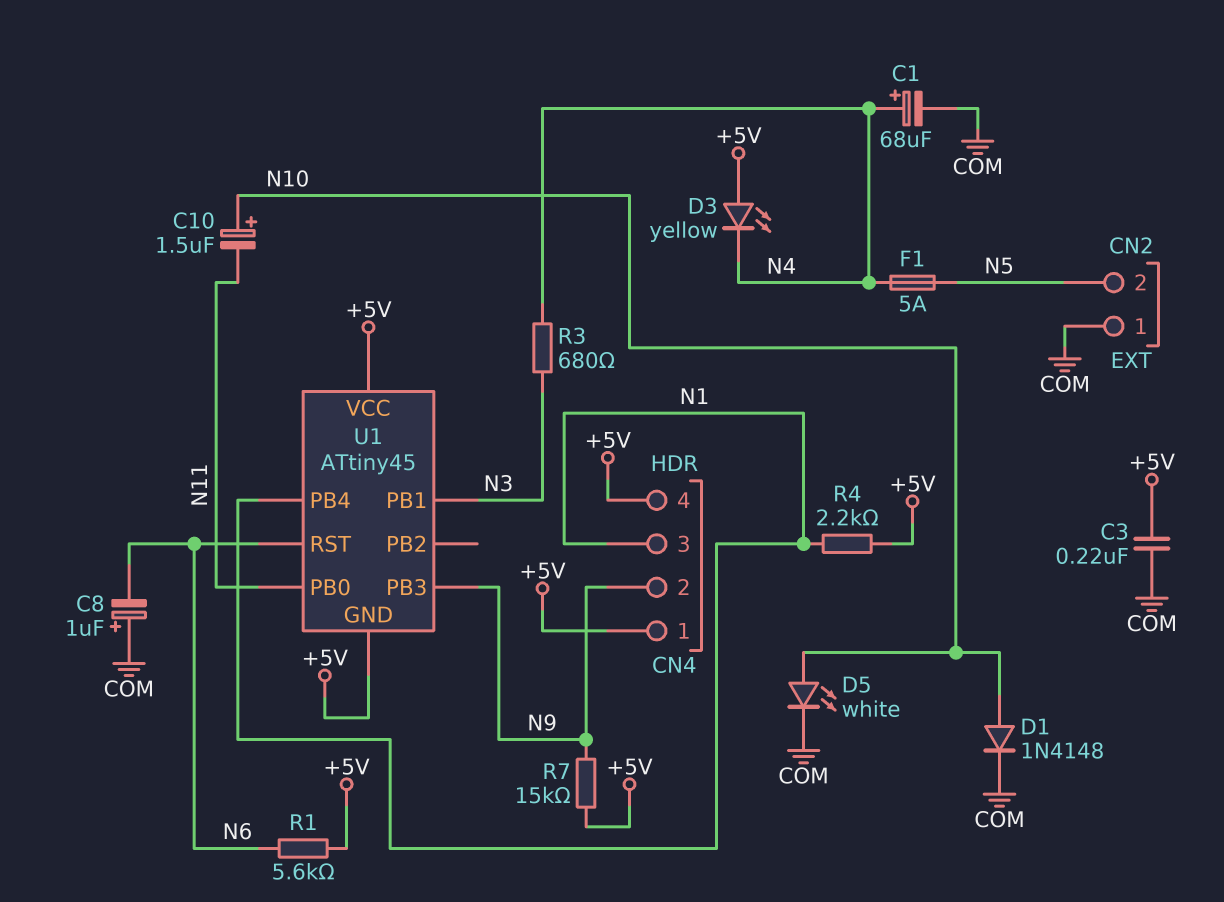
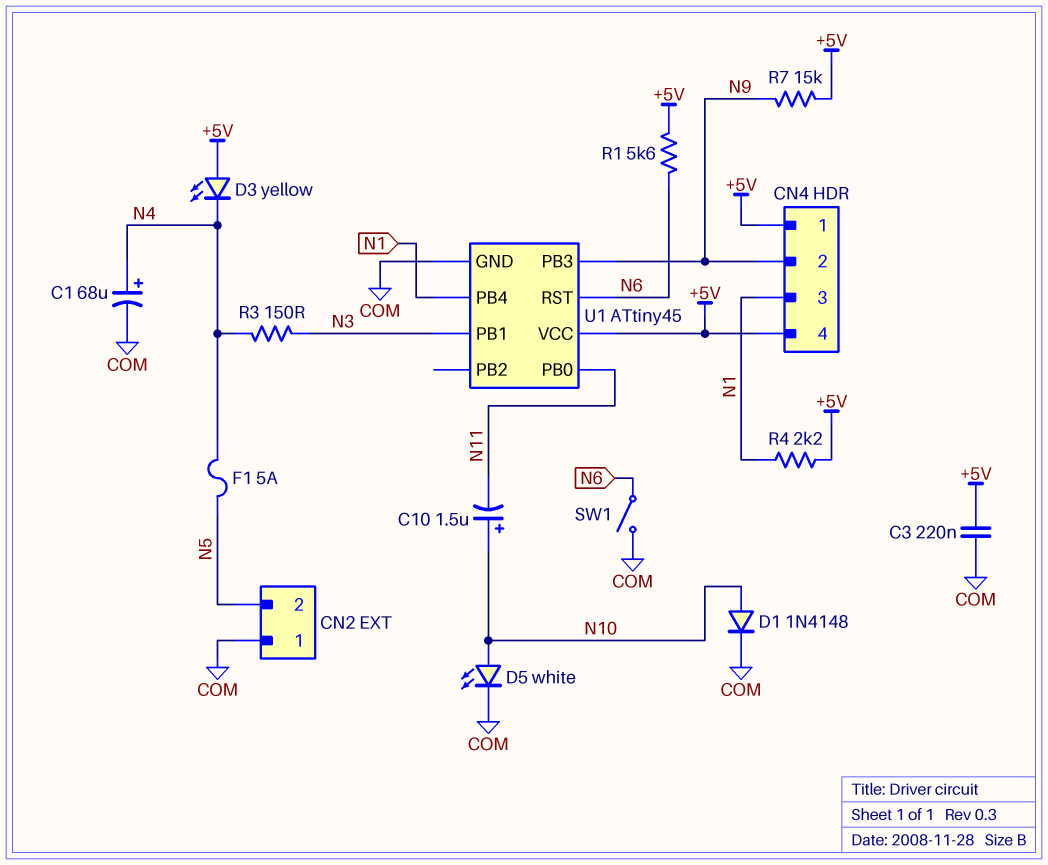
C8: 1uF (plus COM, minus N6) -> none
R3: 680 (N3, N4) -> 150 (N3, N4)
SW1: none -> switch (COM, N6)
U1 pin GND: +5V -> COM

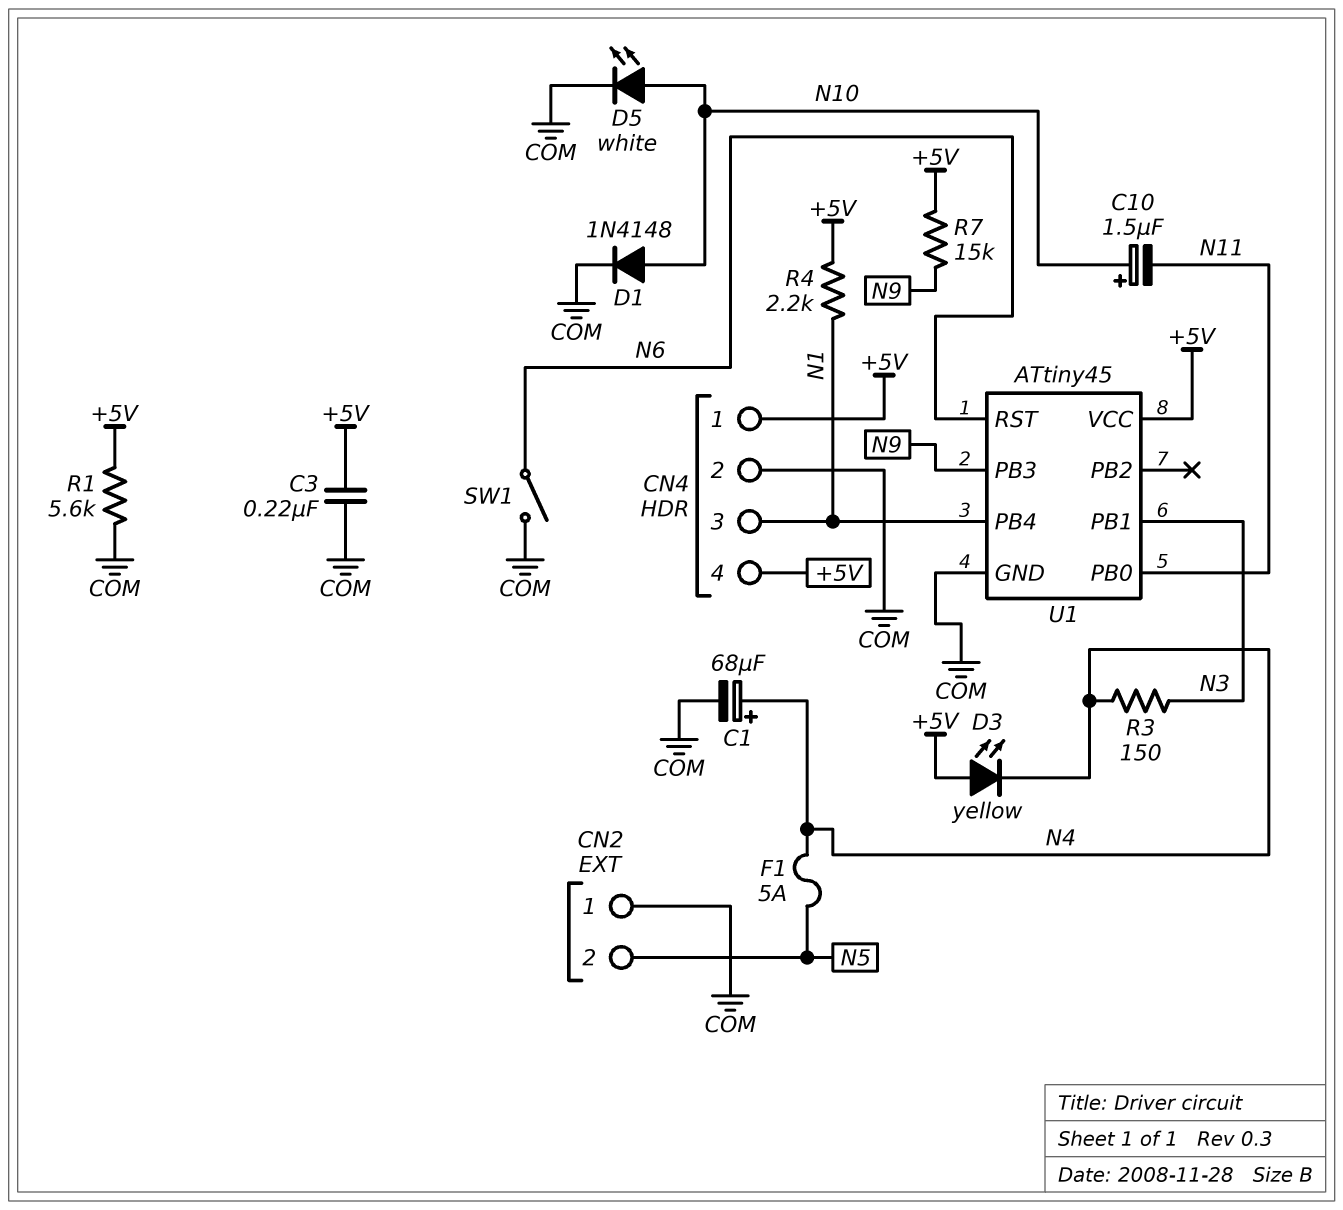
CN4 pin 2: N9 -> COM
R1: 5.6k (+5V, N6) -> 5.6k (+5V, COM)

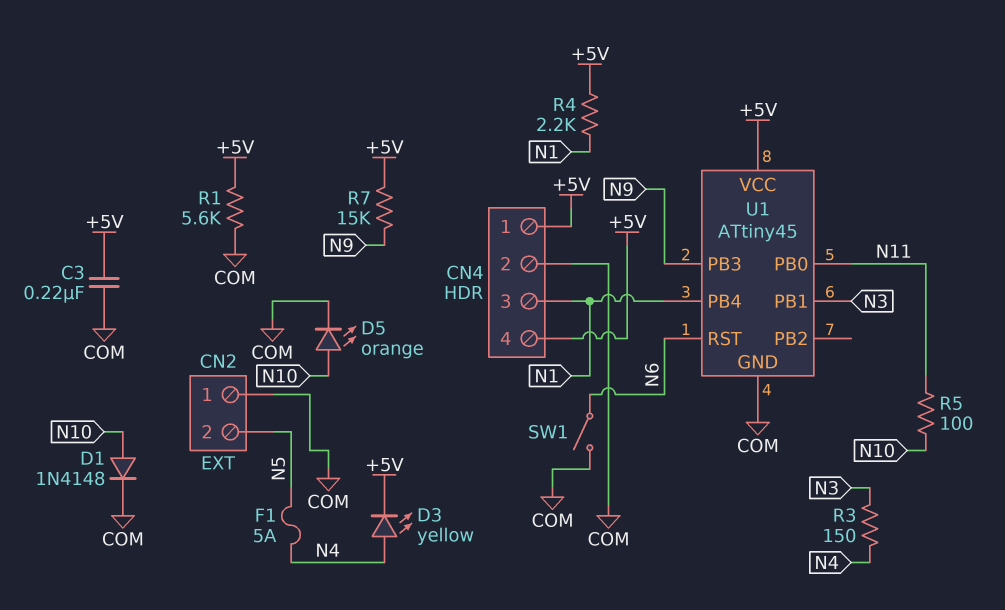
C1: 68uF (plus N4, minus COM) -> none
C10: 1.5uF (plus N10, minus N11) -> none
D3: LED yellow (A +5V, K N4) -> LED yellow (A N4, K +5V)
D5: LED white (A N10, K COM) -> LED orange (A N10, K COM)
R5: none -> 100 (N10, N11)

